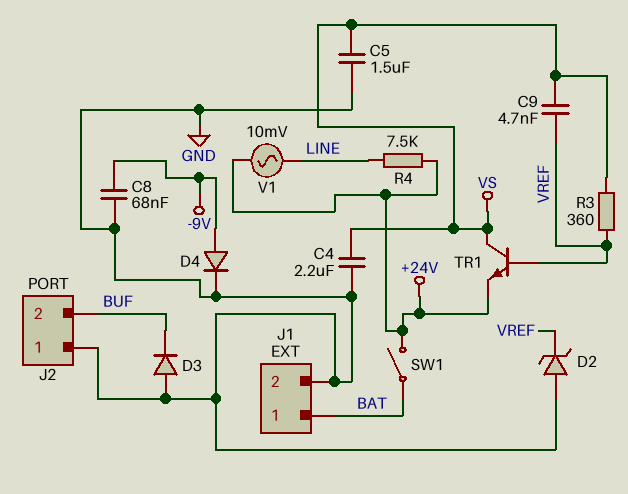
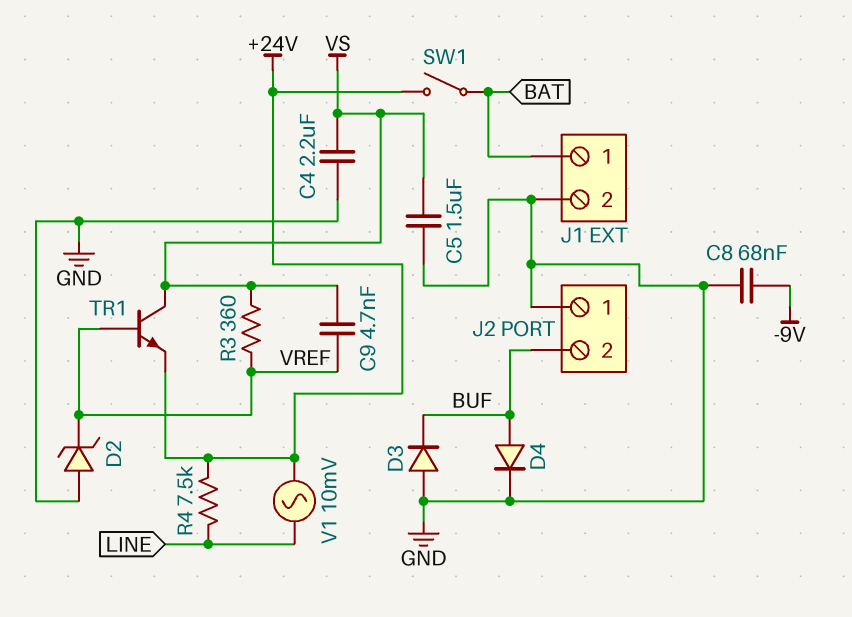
D4: diode (A -9V, K GND) -> diode (A BUF, K GND)

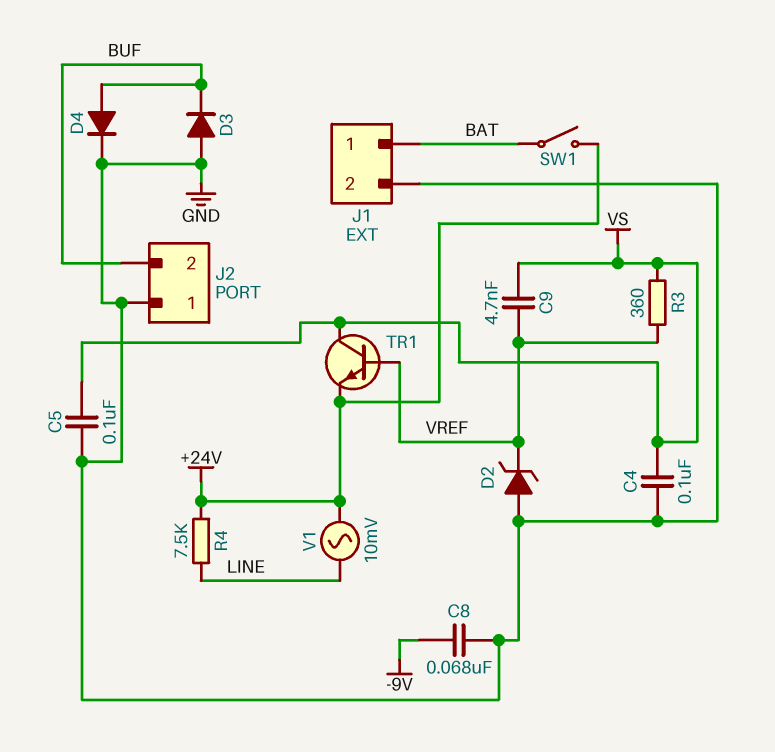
C4: 2.2uF (GND, VS) -> 100nF (GND, VS)
C5: 1.5uF (GND, VS) -> 100nF (GND, VS)

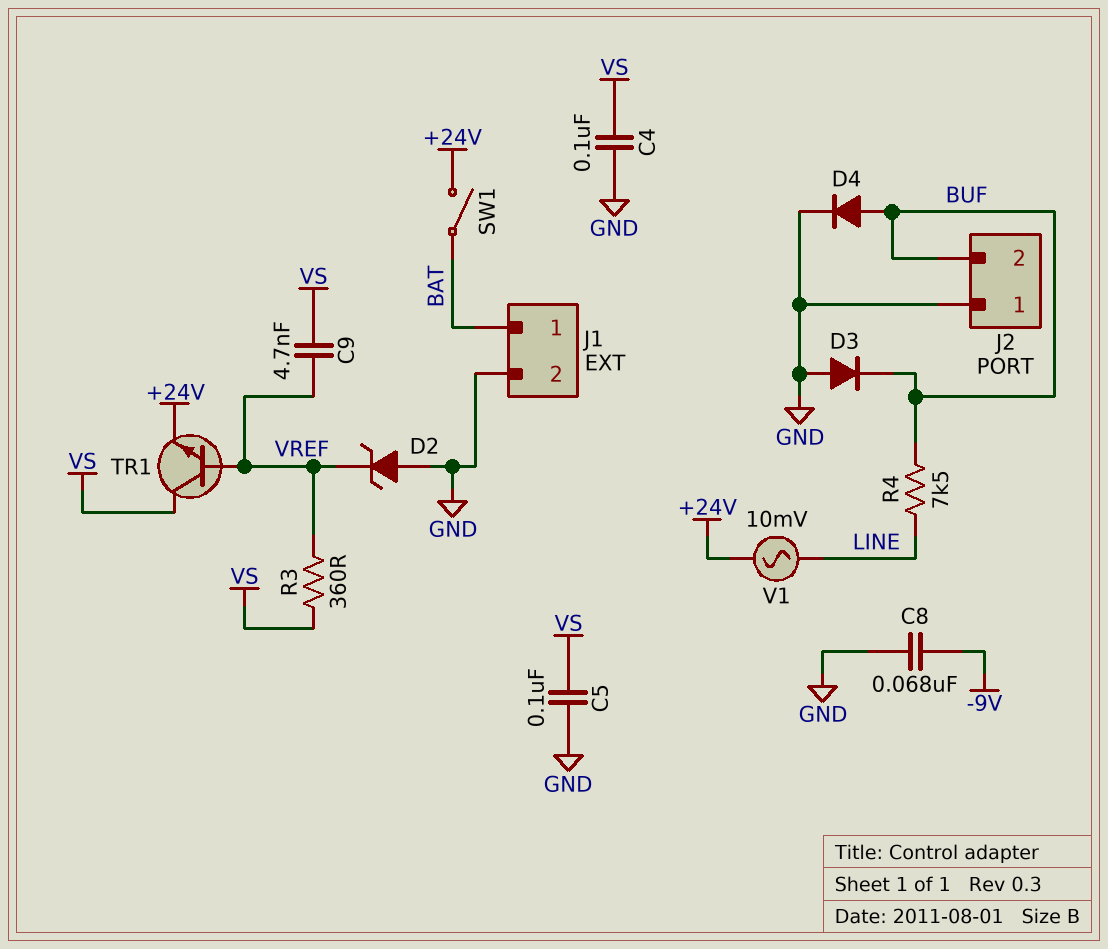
R4: 7.5k (+24V, LINE) -> 7.5k (BUF, LINE)

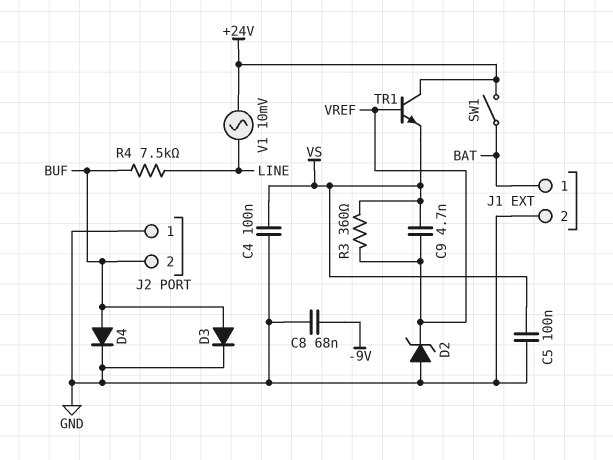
D3: diode (A GND, K BUF) -> diode (A BUF, K GND)
TR1: NPN (B VREF, C VS, E +24V) -> NPN (B VREF, C +24V, E VS)

